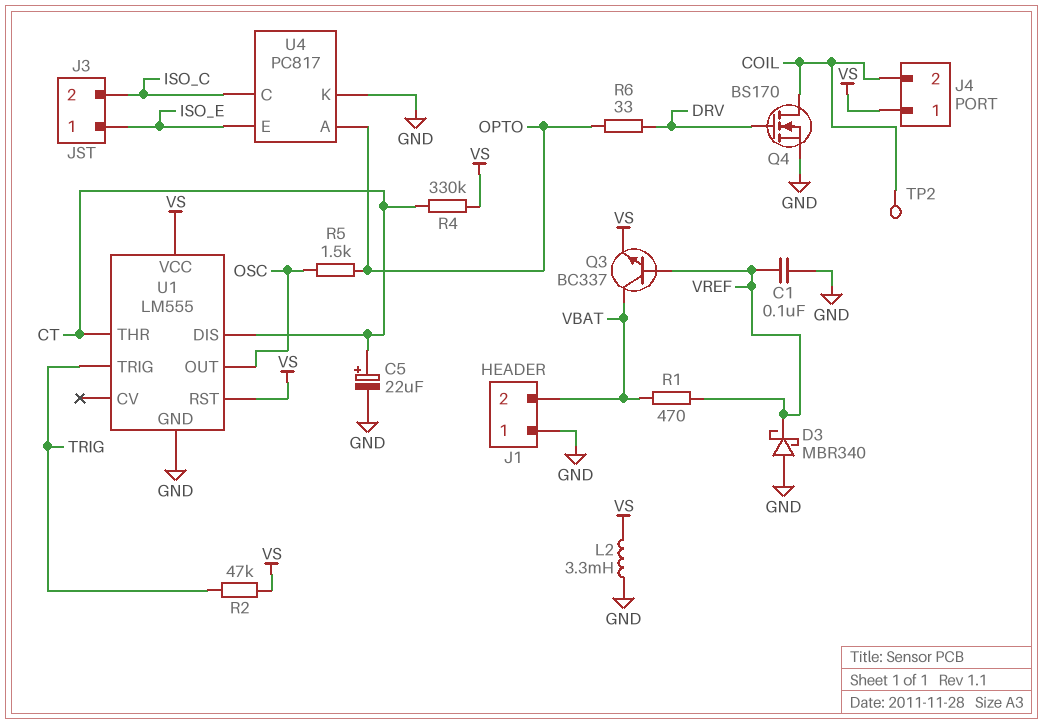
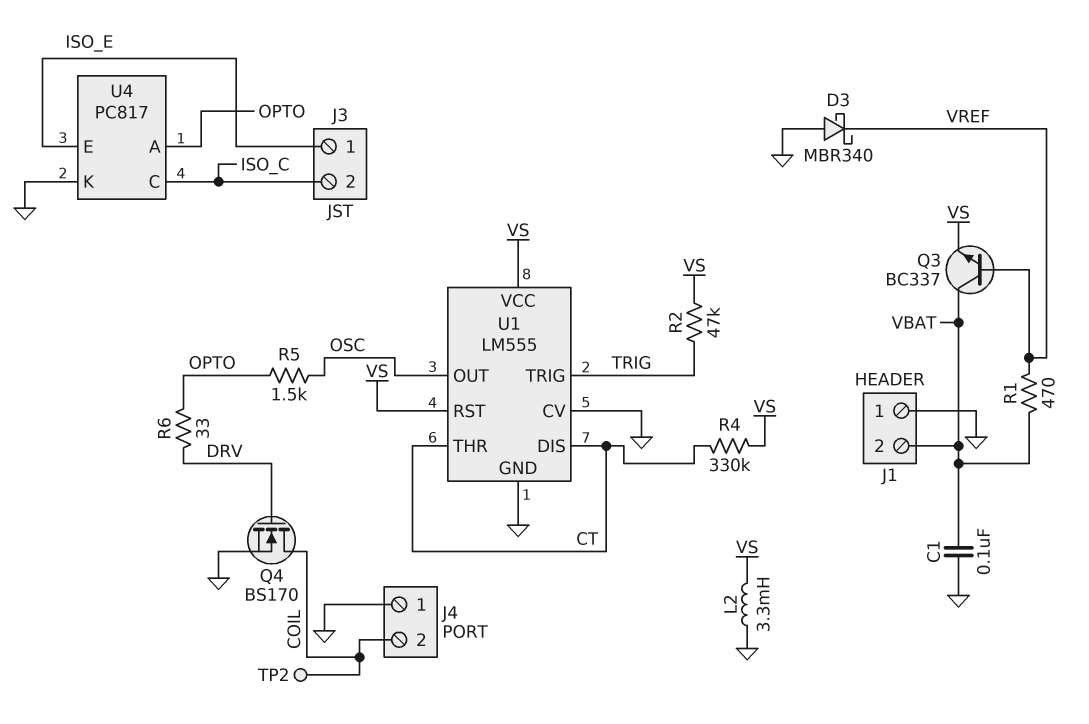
C1: 100nF (GND, VREF) -> 100nF (GND, VBAT)
C5: 22uF (plus CT, minus GND) -> none
J4 pin 1: VS -> GND
U1 pin CV: none -> GND

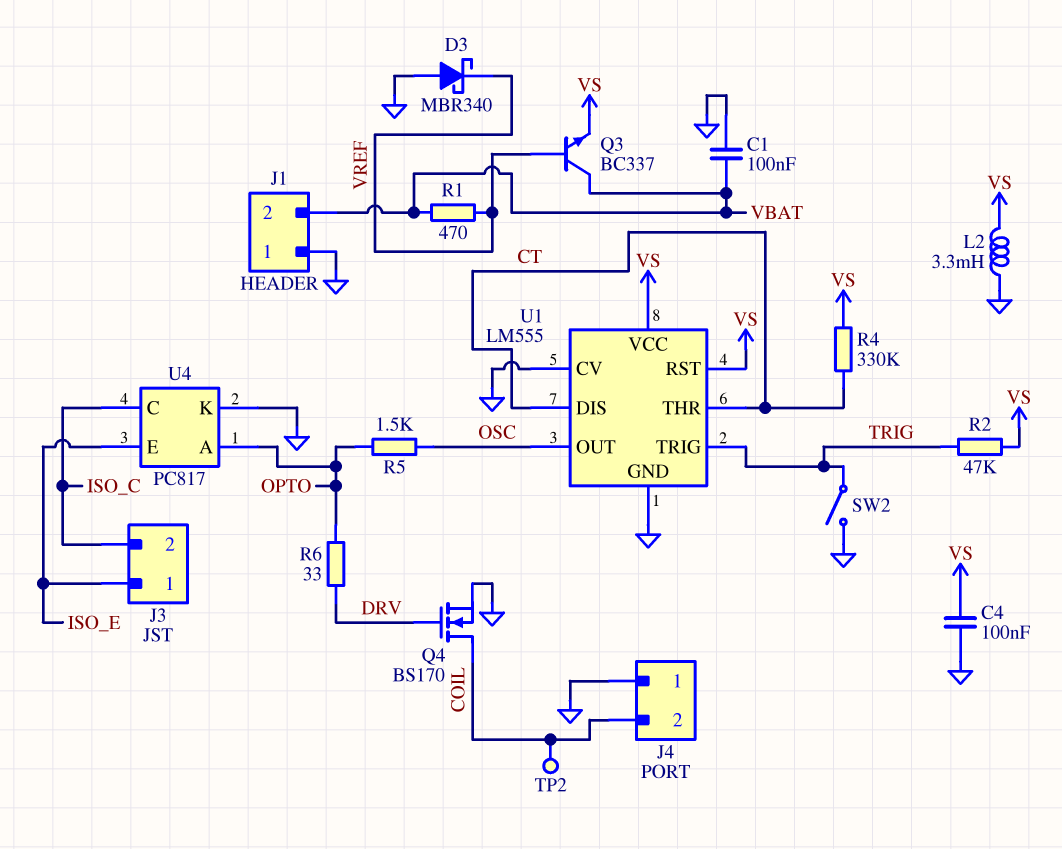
C4: none -> 100nF (GND, VS)
SW2: none -> switch (GND, TRIG)

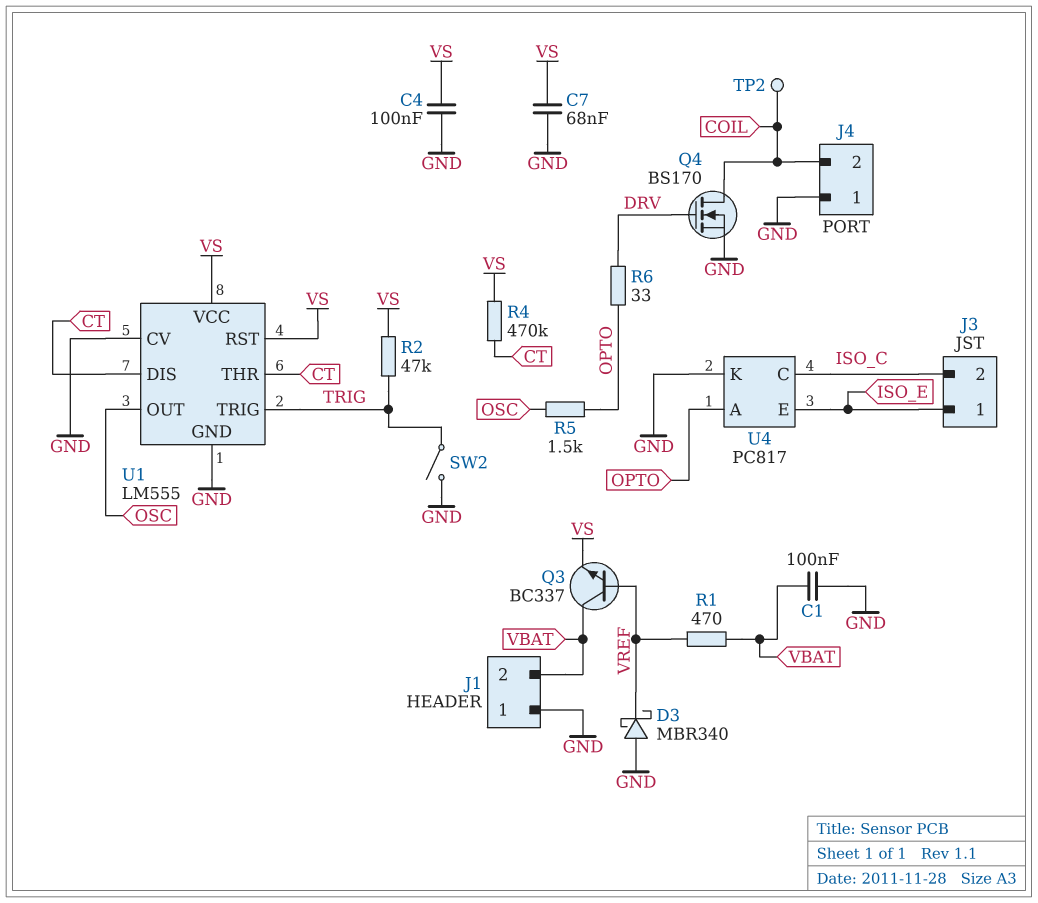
C7: none -> 68nF (GND, VS)
L2: 3.3mH (GND, VS) -> none
R4: 330k (CT, VS) -> 470k (CT, VS)

